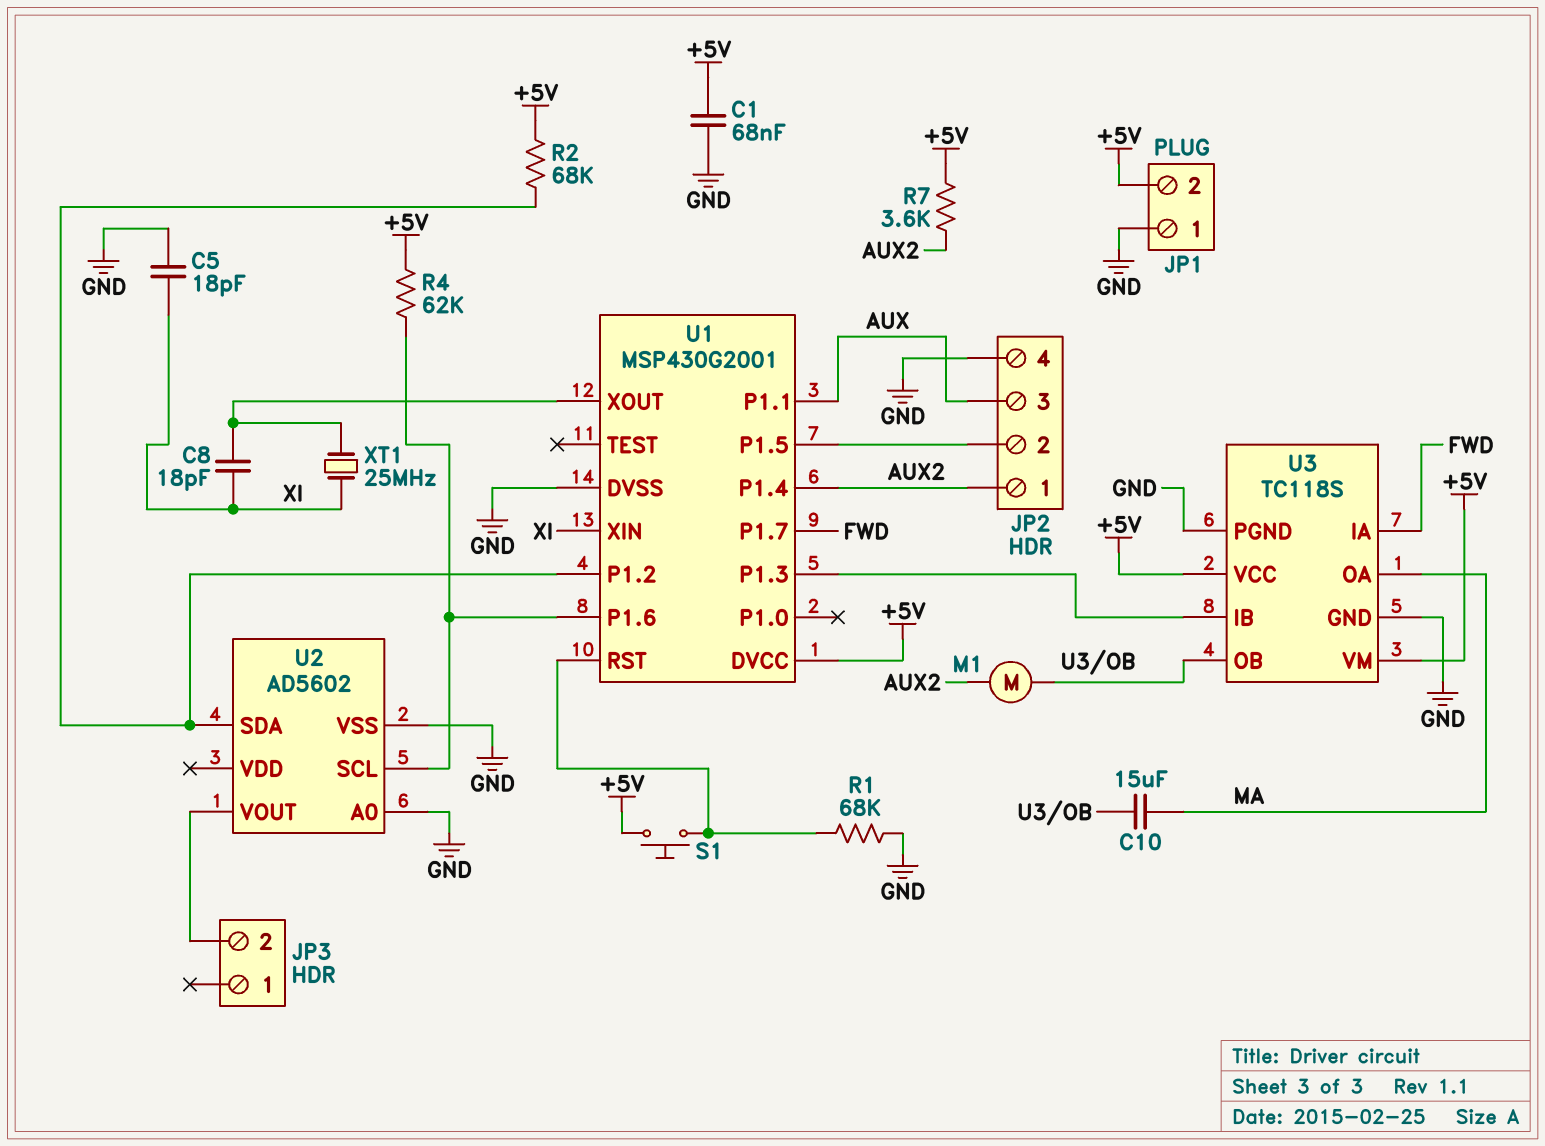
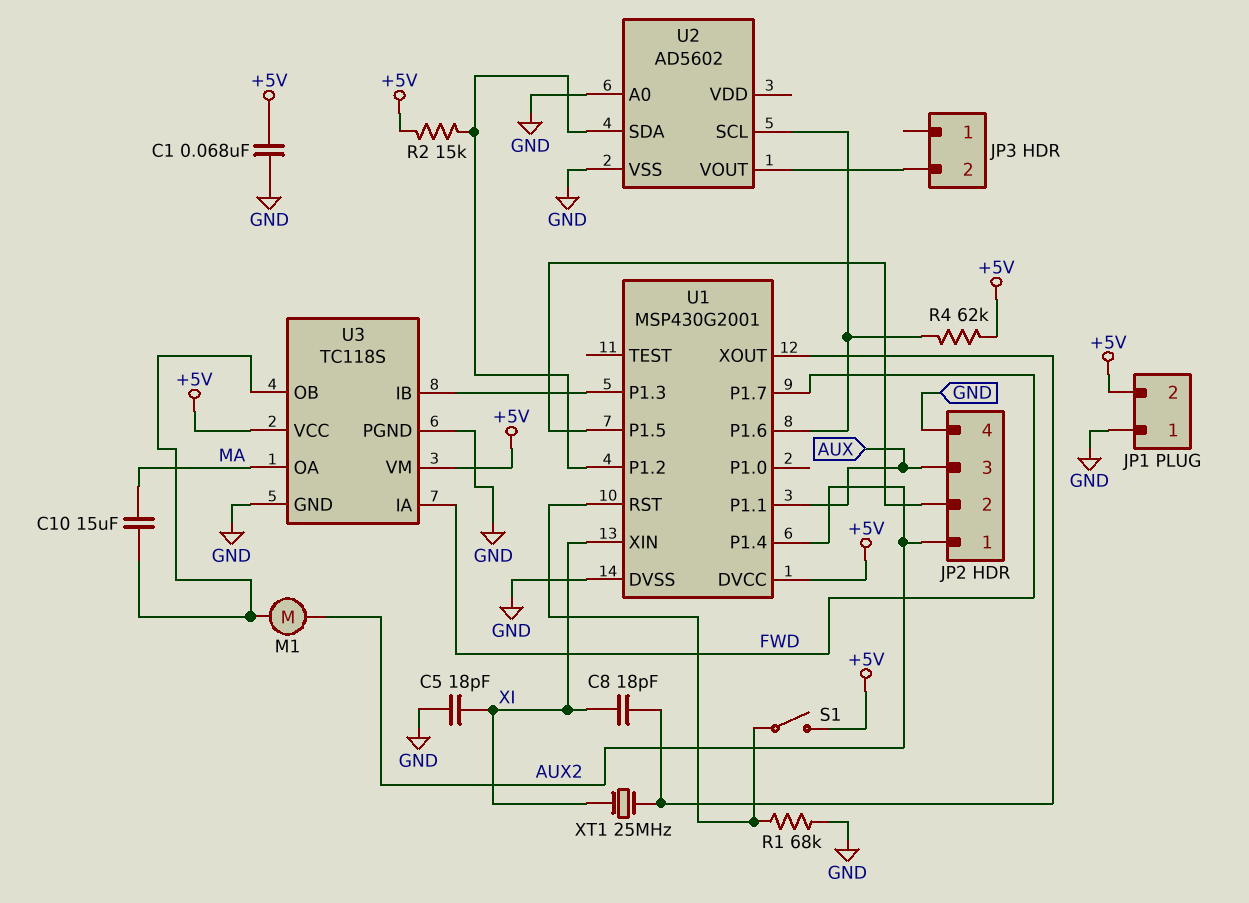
R2: 68k (+5V, U1/P1.2) -> 15k (+5V, U1/P1.2)
R7: 3.6k (+5V, AUX2) -> none
S1: button (+5V, U1/RST) -> switch (+5V, U1/RST)

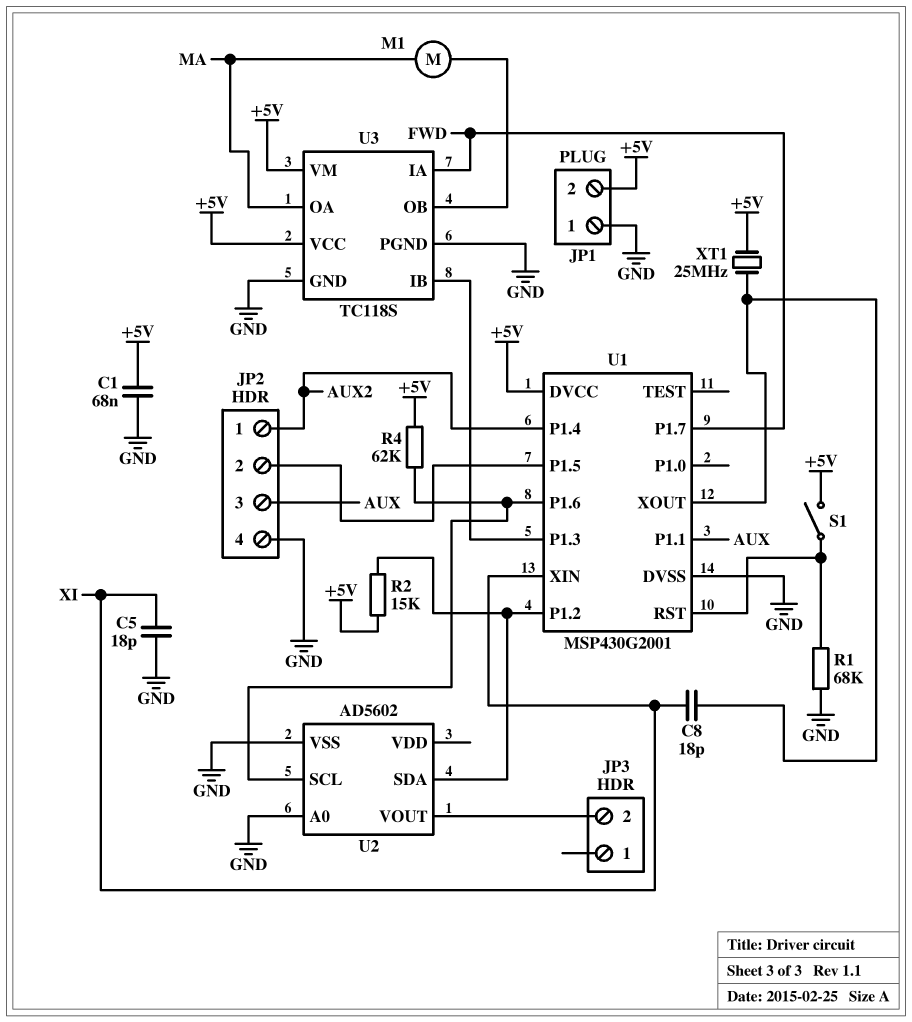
C10: 15uF (MA, U3/OB) -> none
M1: motor (AUX2, U3/OB) -> motor (MA, U3/OB)
XT1: 25MHz (U1/XOUT, XI) -> 25MHz (+5V, U1/XOUT)

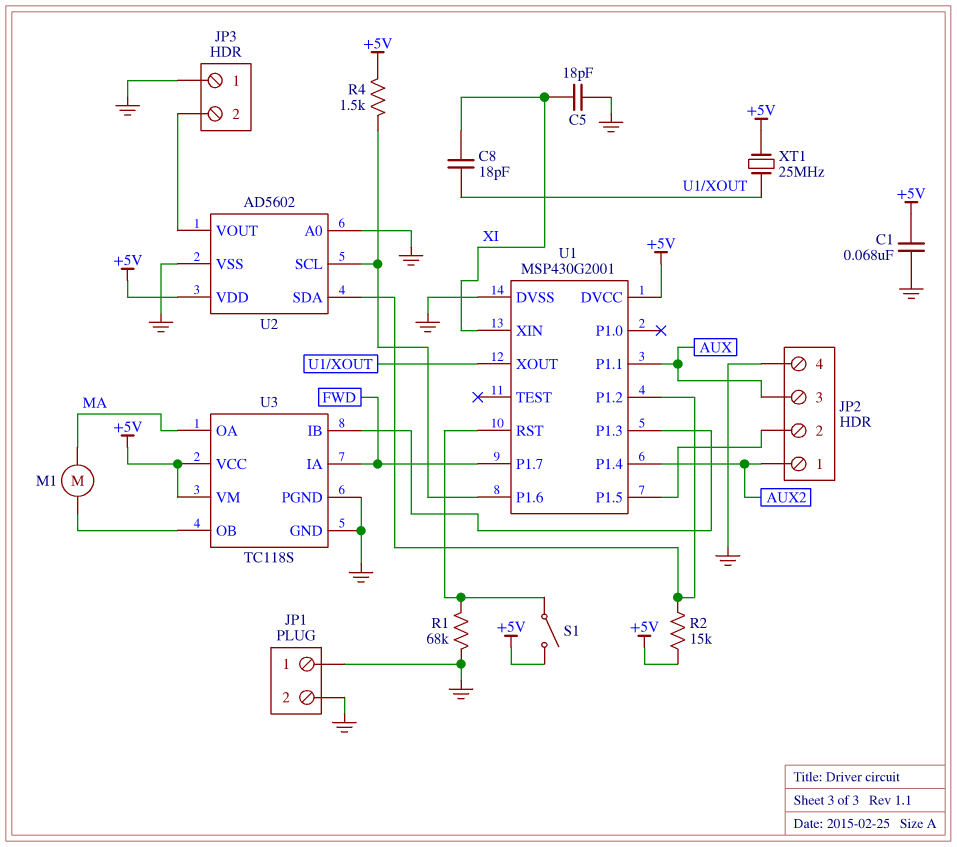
JP1 pin 2: +5V -> GND
JP3 pin 1: none -> GND
R4: 62k (+5V, U1/P1.6) -> 1.5k (+5V, U1/P1.6)
U2 pin VDD: none -> +5V

